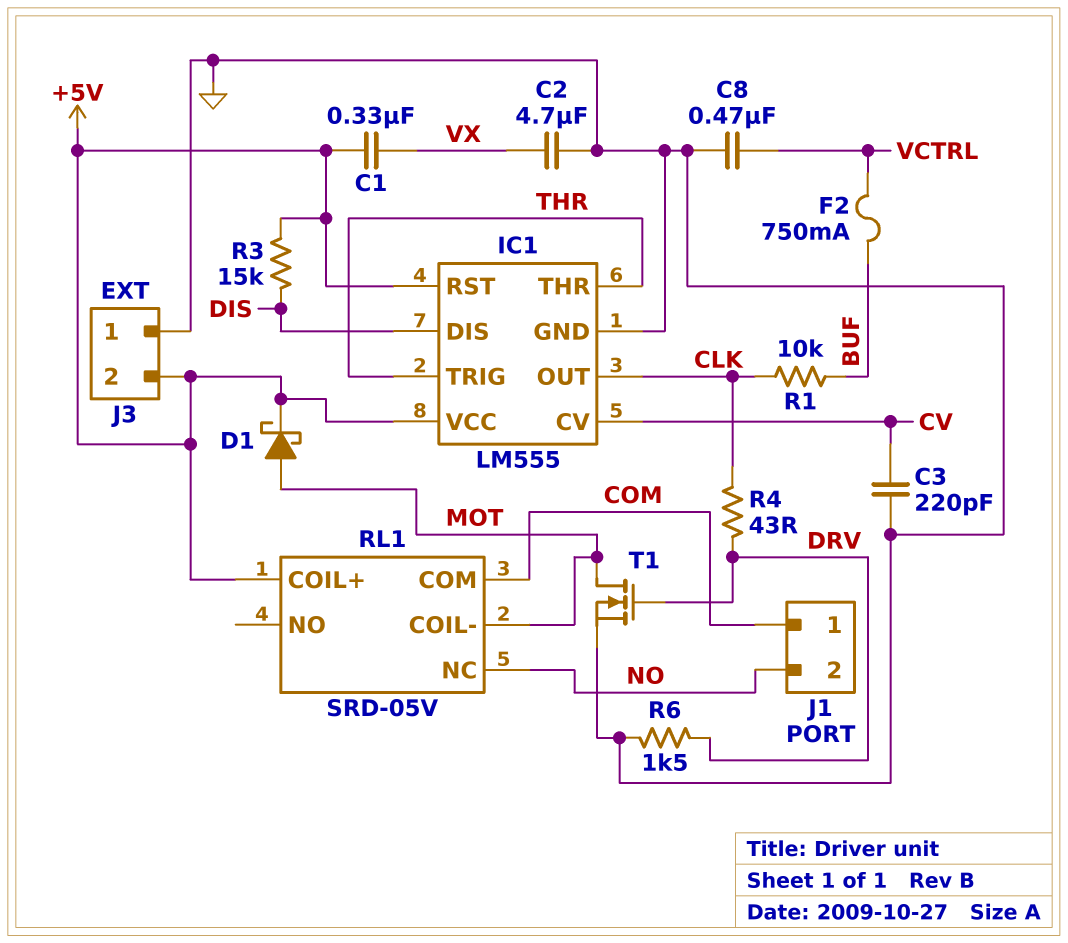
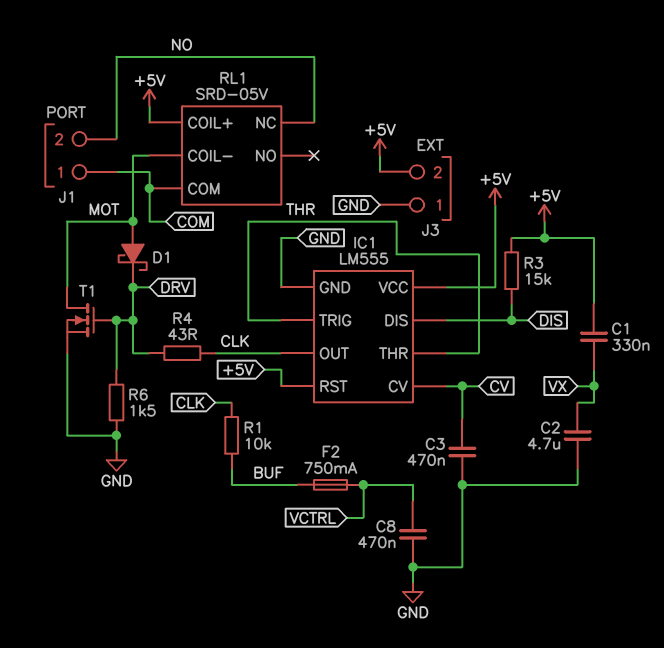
C3: 220pF (CV, GND) -> 470nF (CV, GND)
D1: schottky (A MOT, K +5V) -> schottky (A MOT, K DRV)

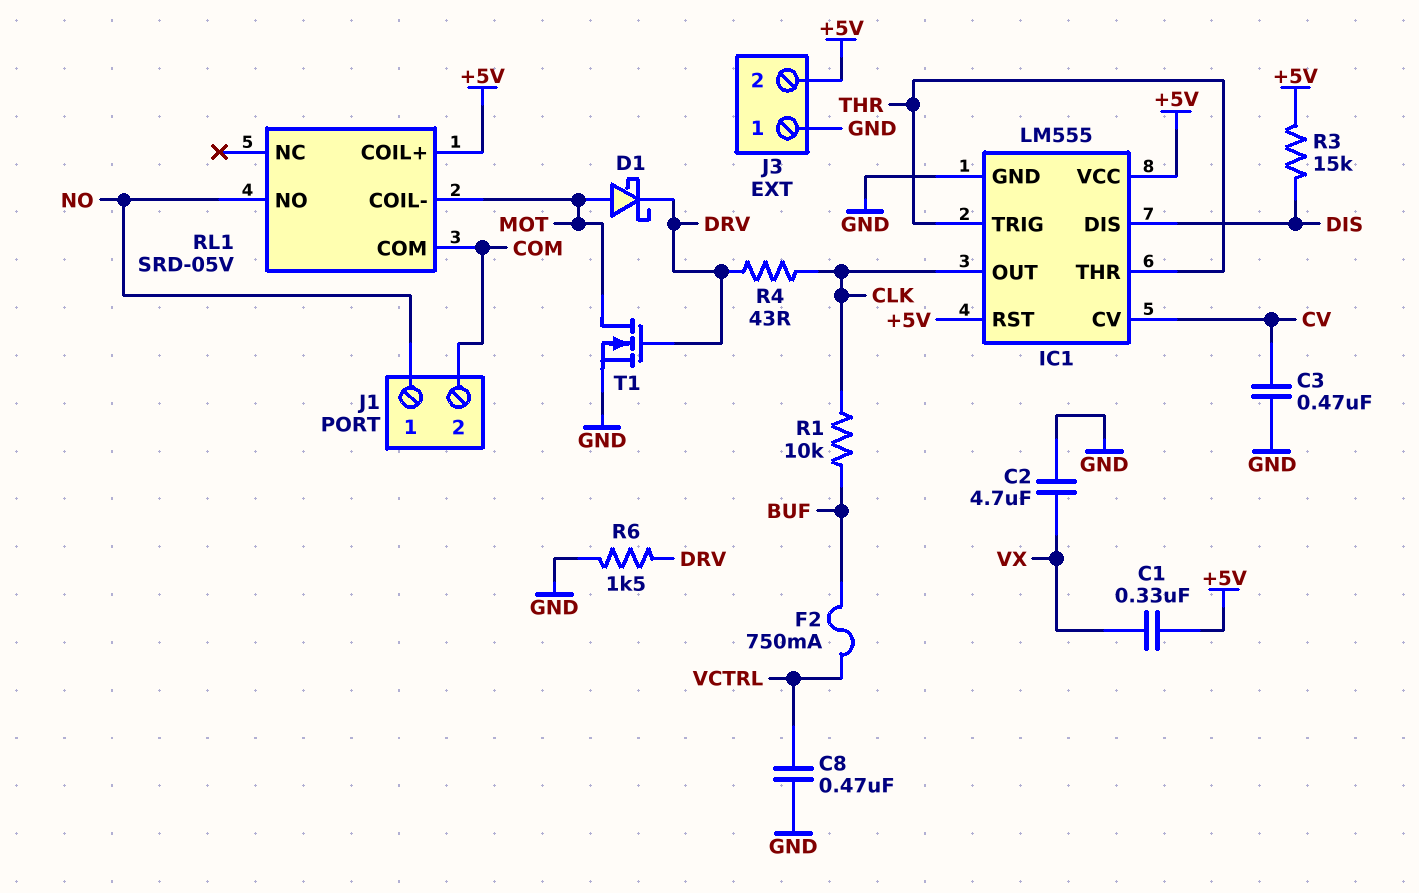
J1 pin 1: COM -> NO
J1 pin 2: NO -> COM
RL1 pin NC: NO -> none
RL1 pin NO: none -> NO

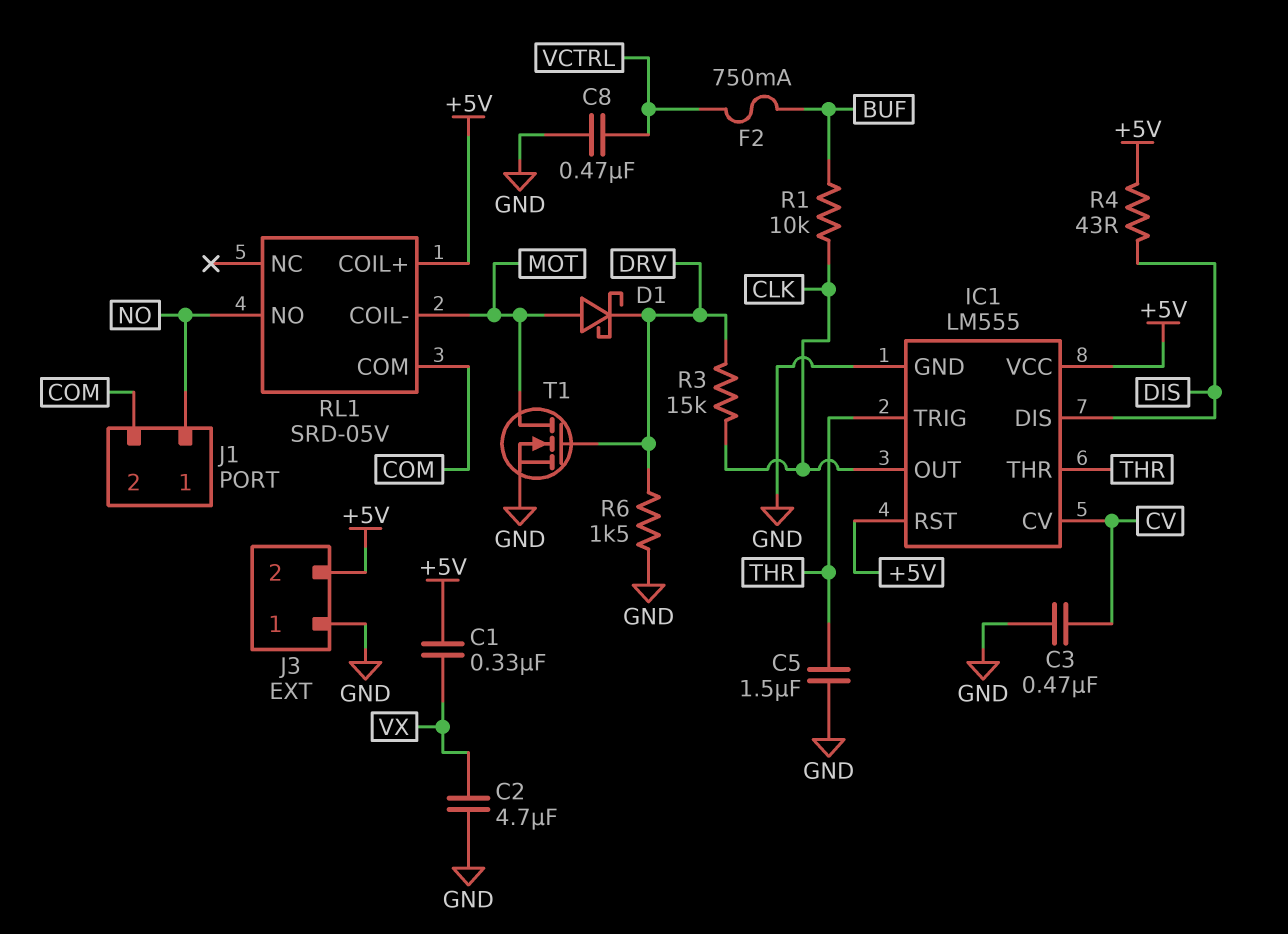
C5: none -> 1.5uF (GND, THR)
R3: 15k (+5V, DIS) -> 15k (CLK, DRV)
R4: 43 (CLK, DRV) -> 43 (+5V, DIS)

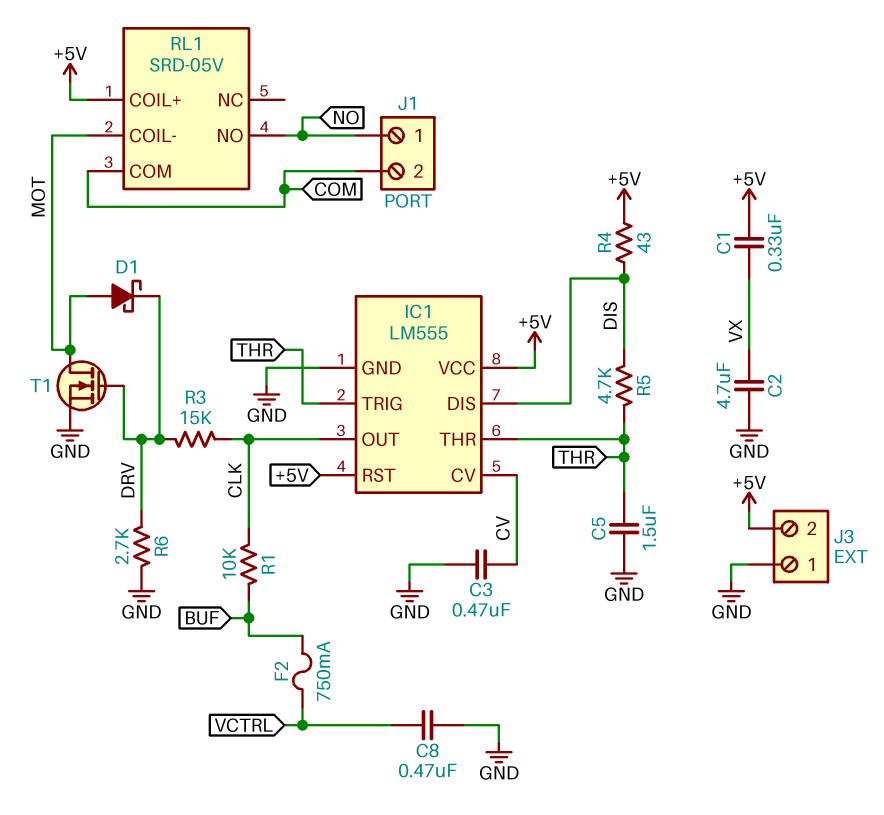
R5: none -> 4.7k (DIS, THR)
R6: 1.5k (DRV, GND) -> 2.7k (DRV, GND)

